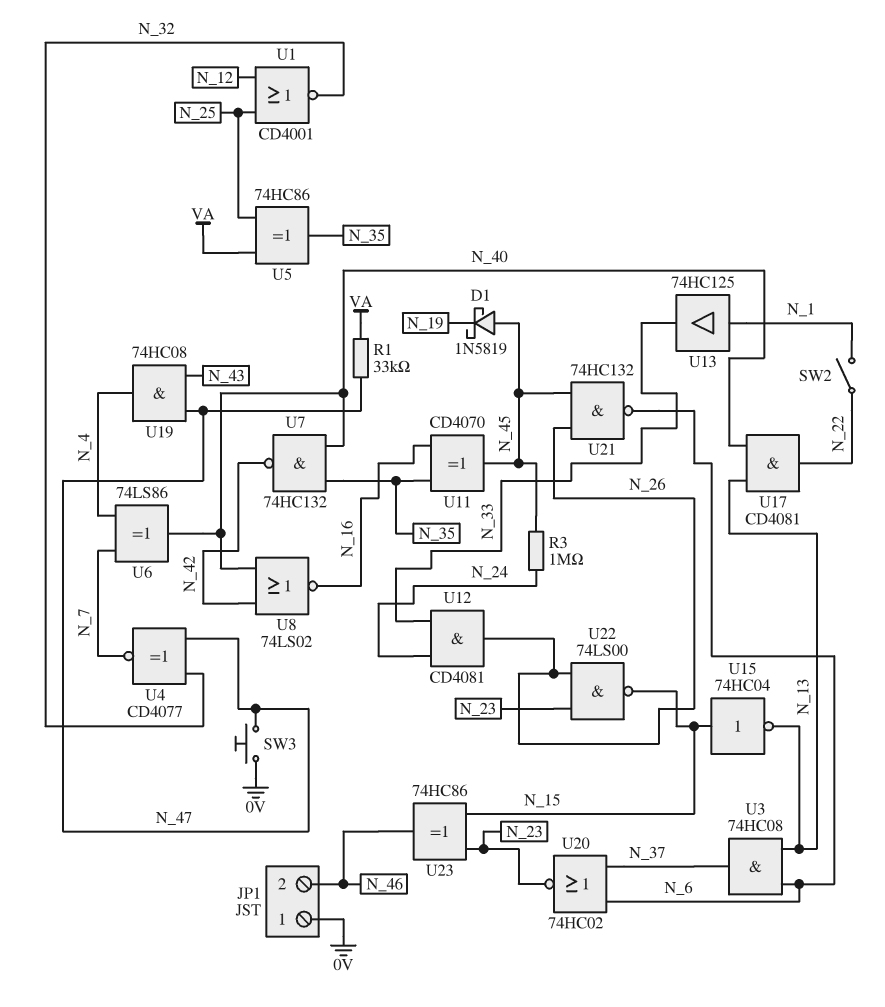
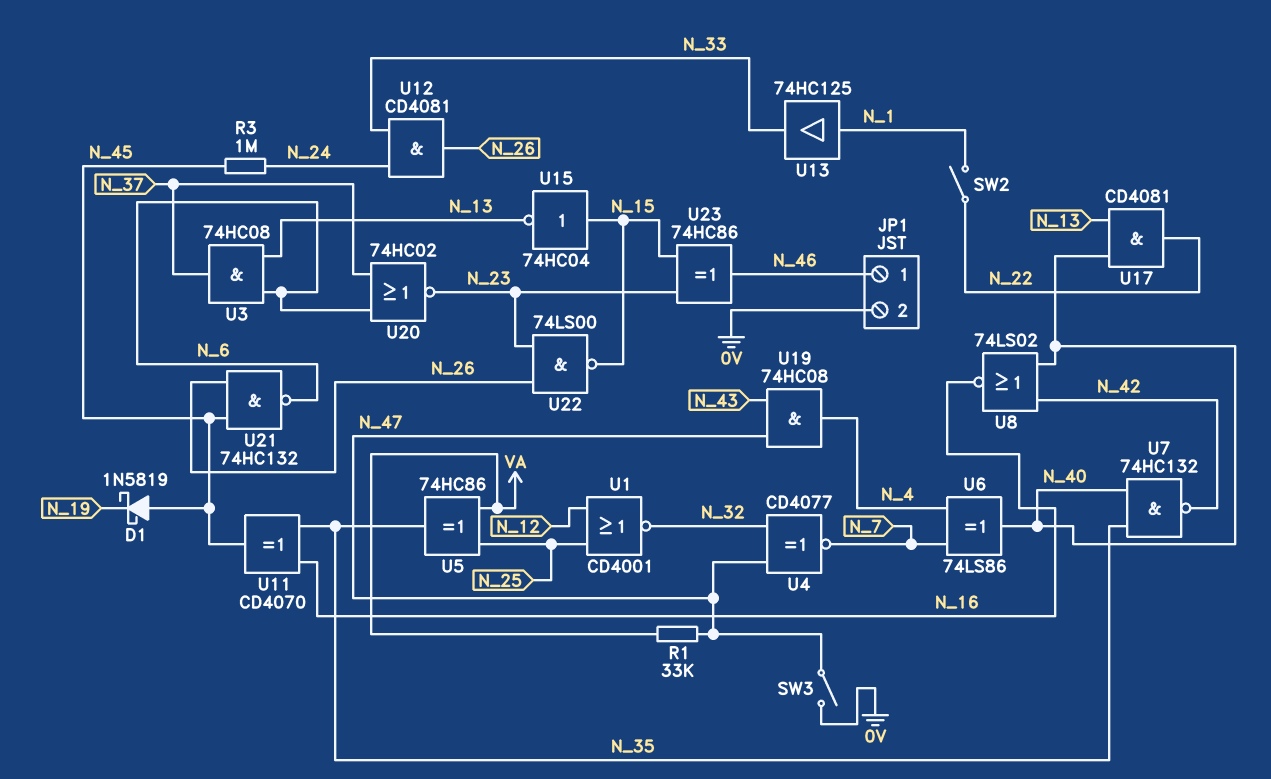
JP1 pin 1: 0V -> N_46
JP1 pin 2: N_46 -> 0V
SW3: button (0V, N_47) -> switch (0V, N_47)

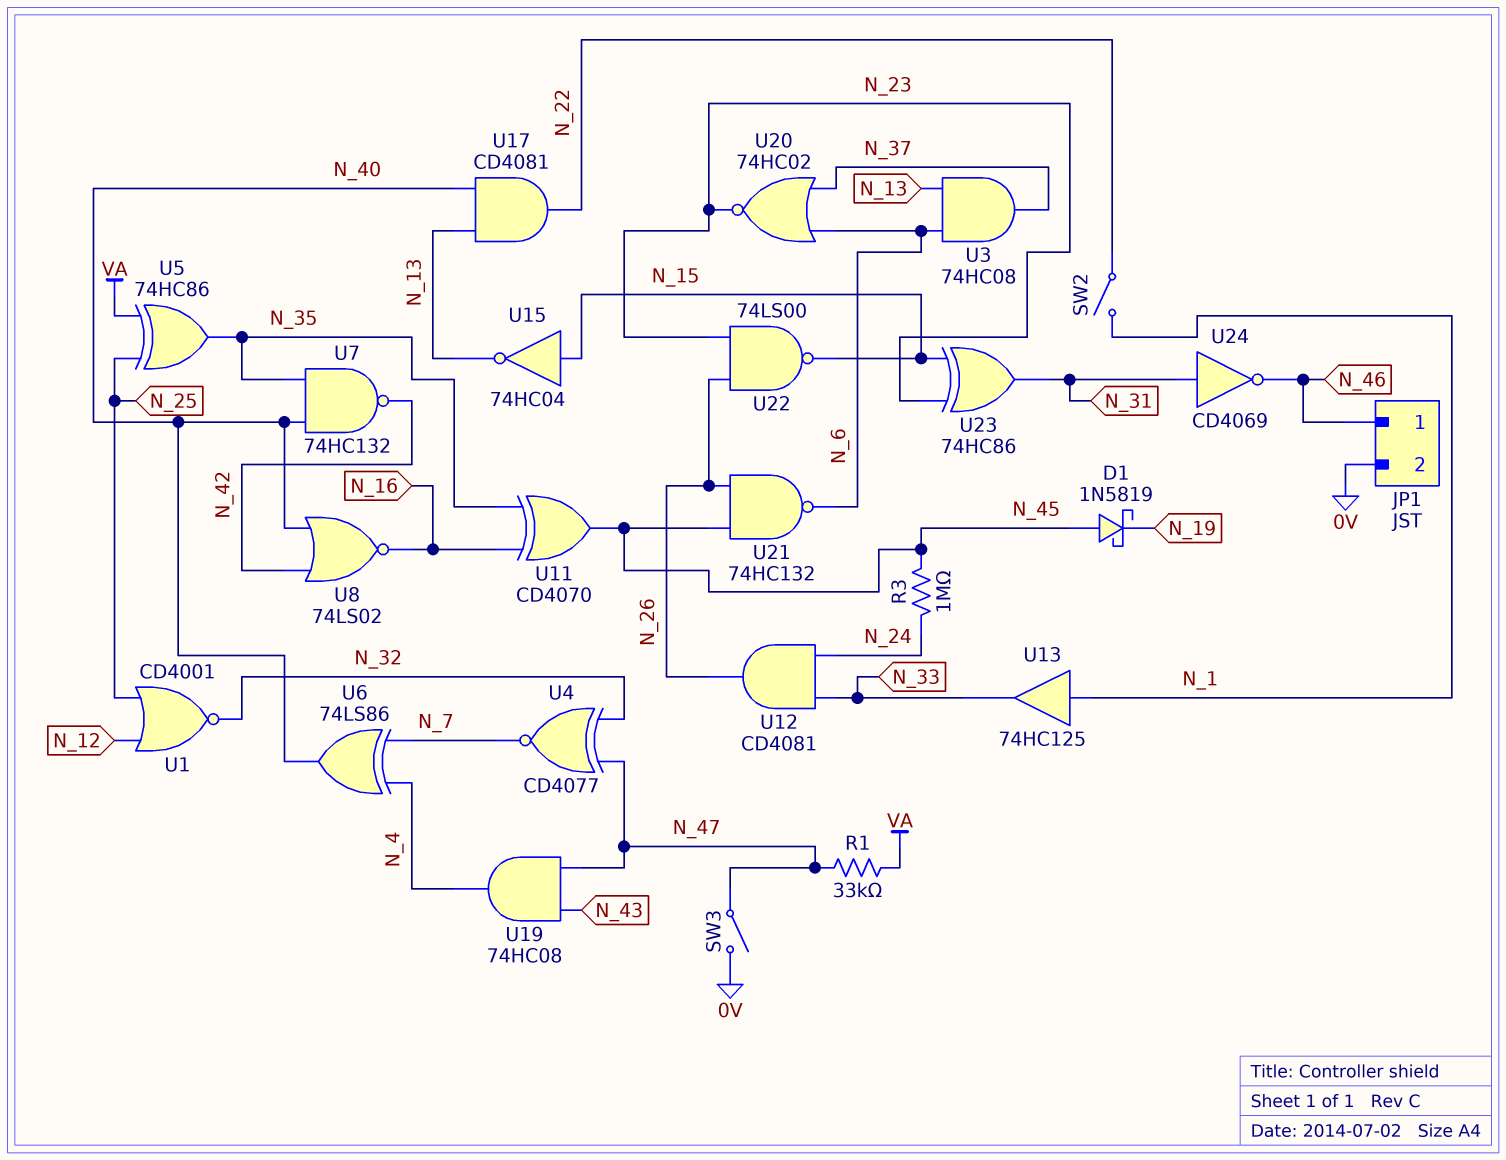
U23: XOR 74HC86 (in N_15, in N_23, out N_46) -> XOR 74HC86 (in N_15, in N_23, out N_31)
U24: none -> NOT CD4069 (in N_31, out N_46)

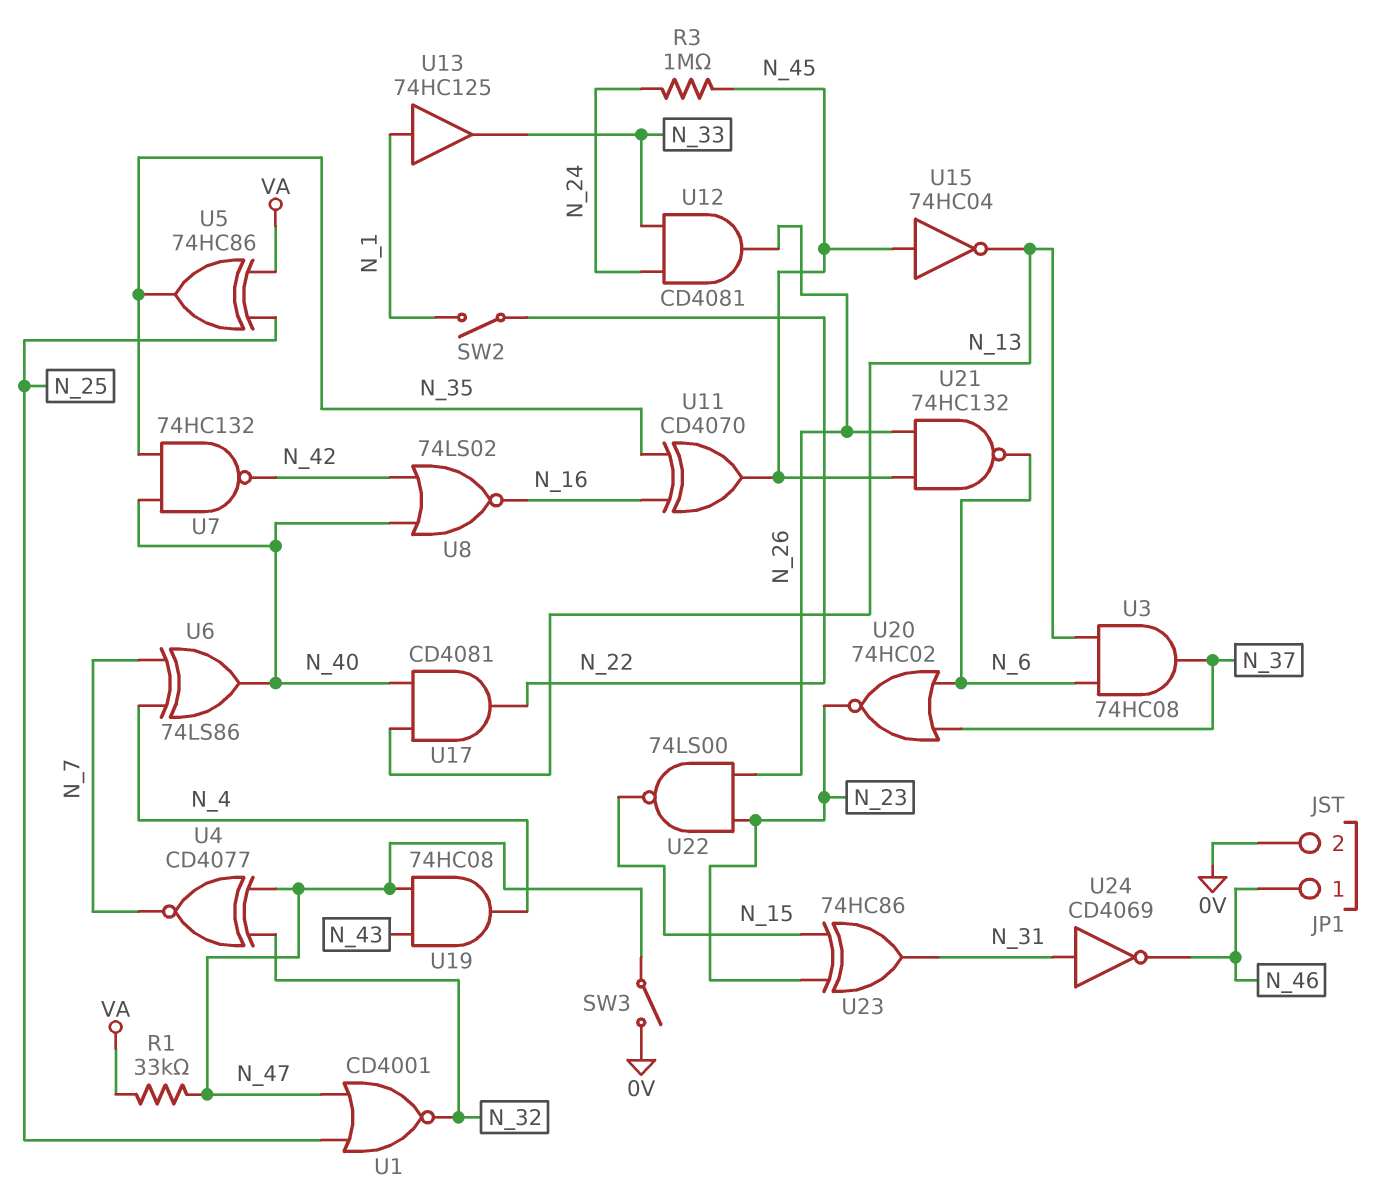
D1: schottky 1N5819 (A N_45, K N_19) -> none
U1: NOR CD4001 (in N_12, in N_25, out N_32) -> NOR CD4001 (in N_25, in N_47, out N_32)
U15: NOT 74HC04 (in N_15, out N_13) -> NOT 74HC04 (in N_45, out N_13)

